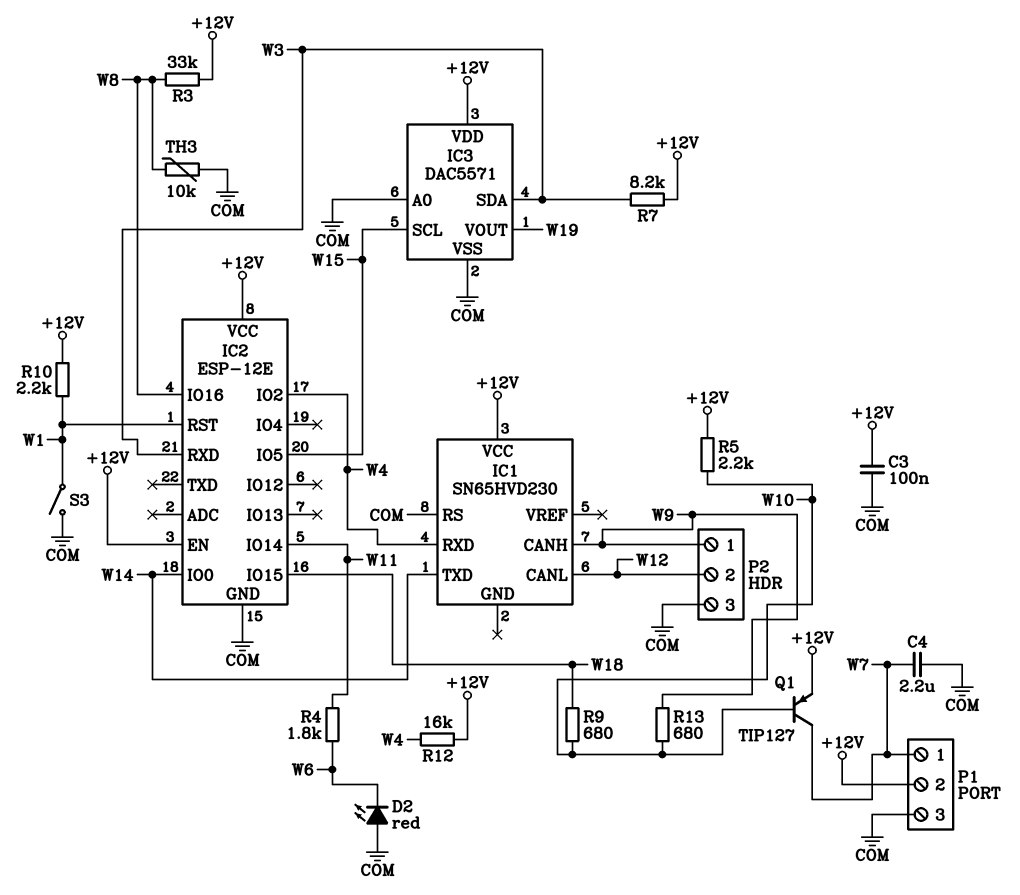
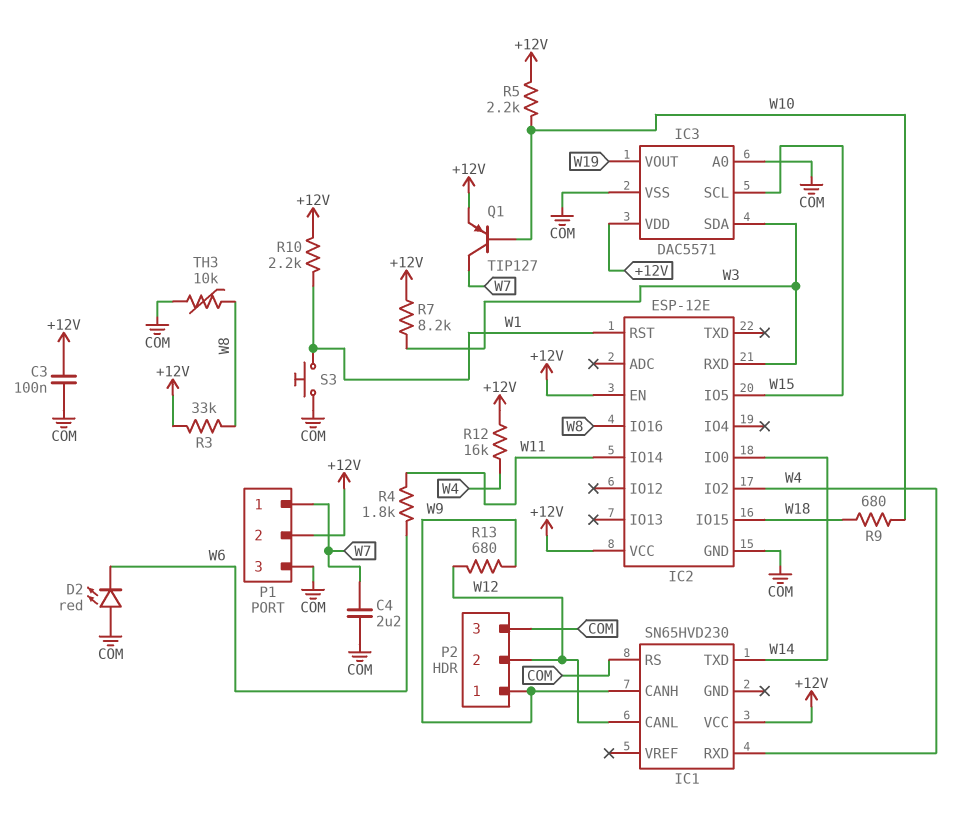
R13: 680 (W9, W10) -> 680 (W9, W12)
S3: switch (COM, W1) -> button (COM, W1)

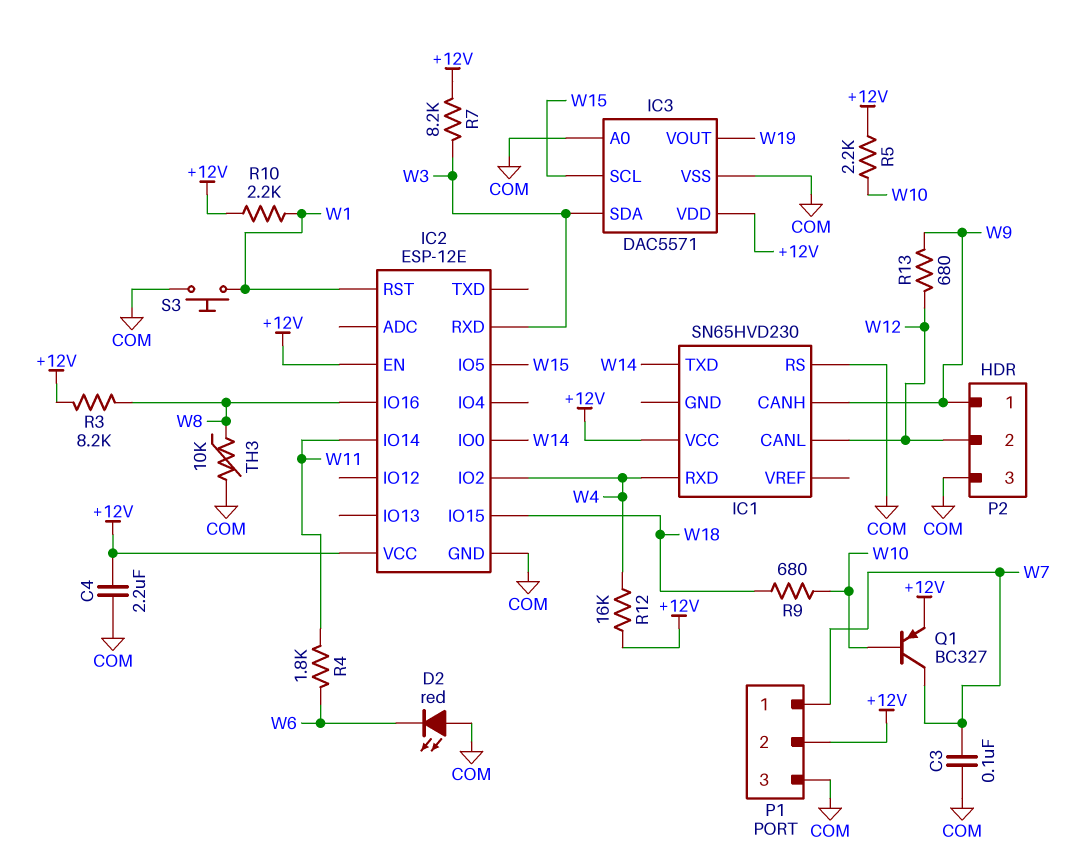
C3: 100nF (+12V, COM) -> 100nF (COM, W7)
C4: 2.2uF (COM, W7) -> 2.2uF (+12V, COM)
Q1: PNP TIP127 (B W10, C W7, E +12V) -> PNP BC327 (B W10, C W7, E +12V)
R3: 33k (+12V, W8) -> 8.2k (+12V, W8)

